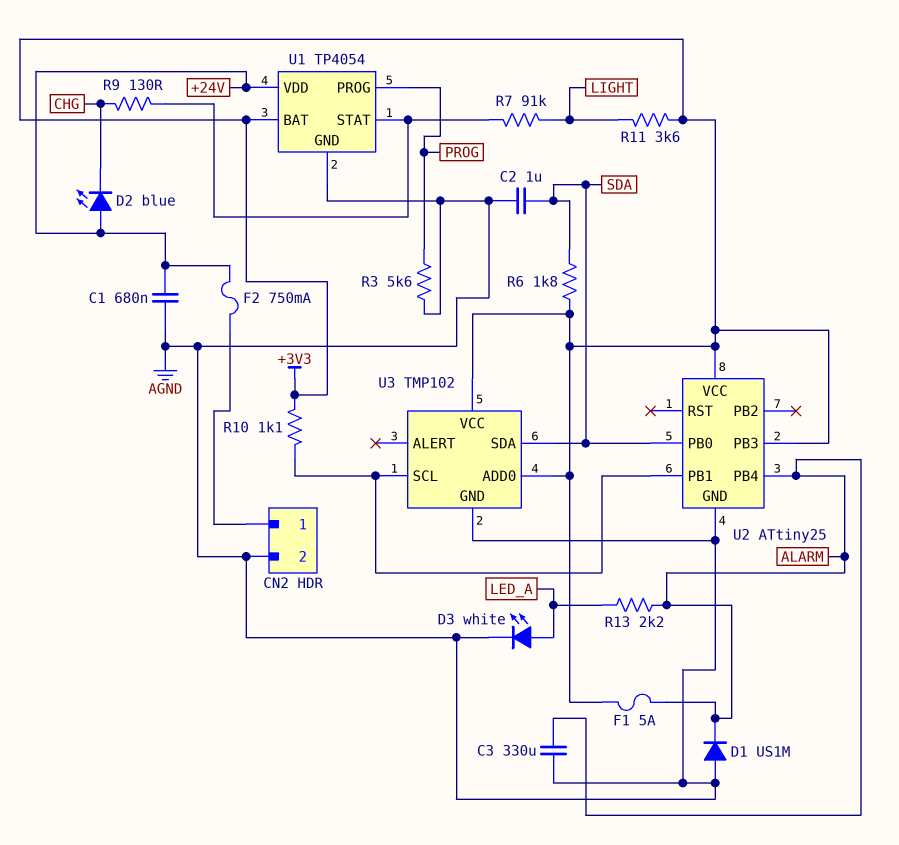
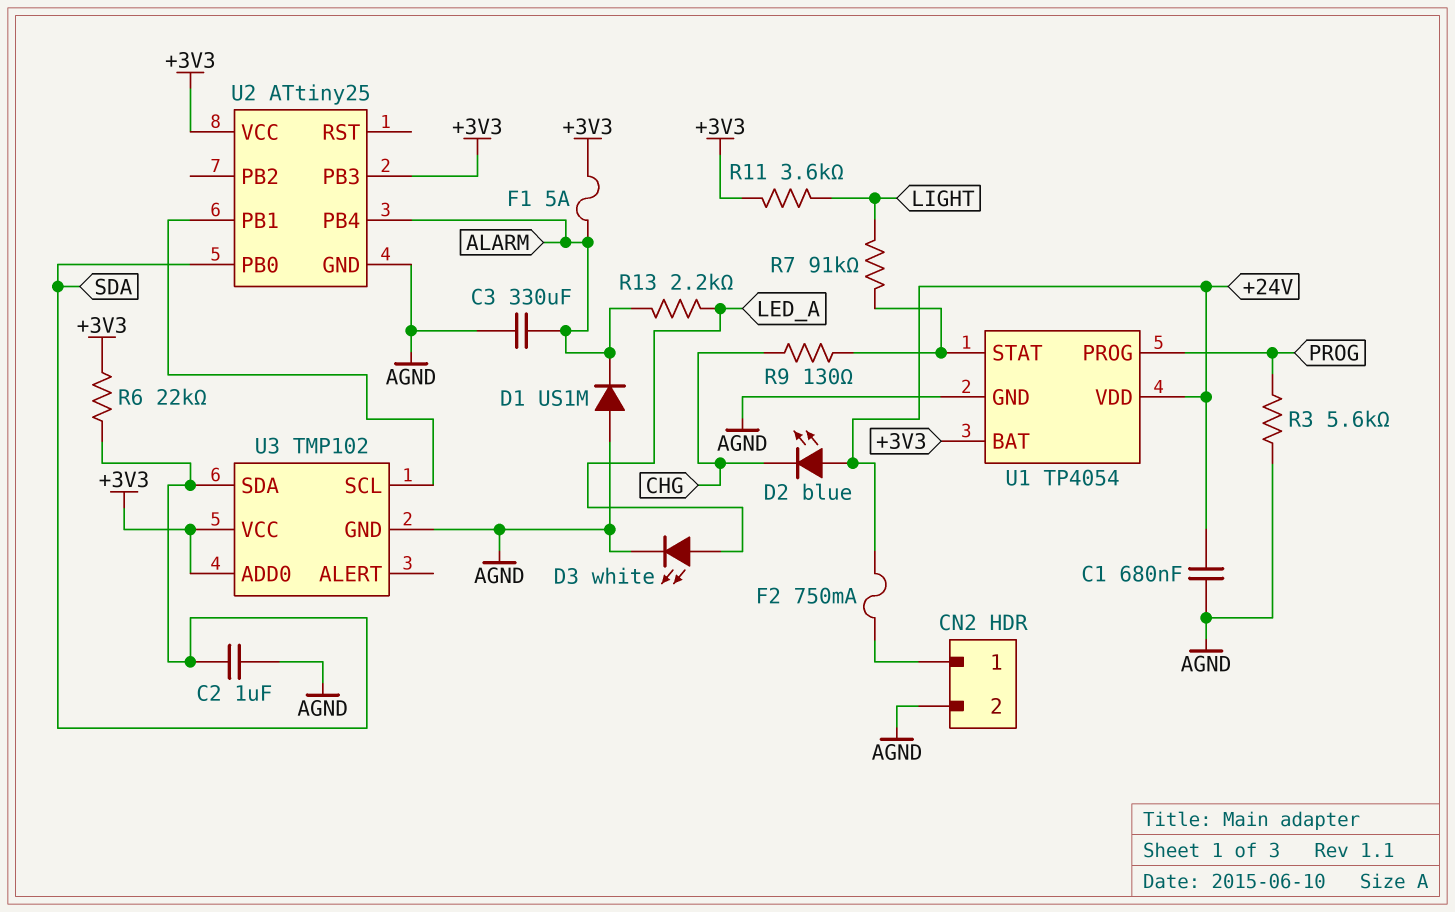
R6: 1.8k (+3V3, SDA) -> 22k (+3V3, SDA)
R10: 1.1k (+3V3, U2/PB1) -> none

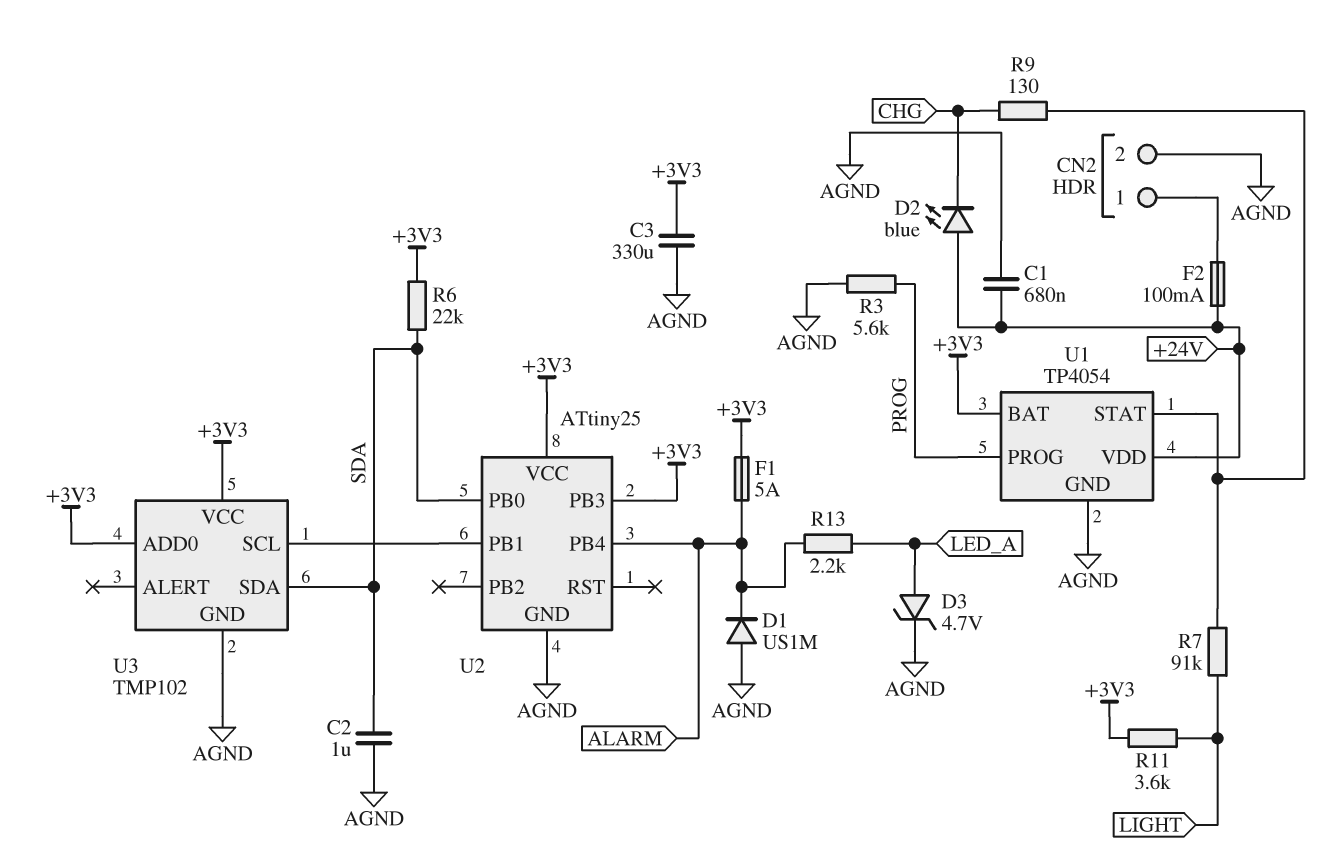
C3: 330uF (AGND, ALARM) -> 330uF (+3V3, AGND)
D3: LED white (A LED_A, K AGND) -> zener 4.7V (A LED_A, K AGND)
F2: 750mA (+24V, CN2/1) -> 100mA (+24V, CN2/1)

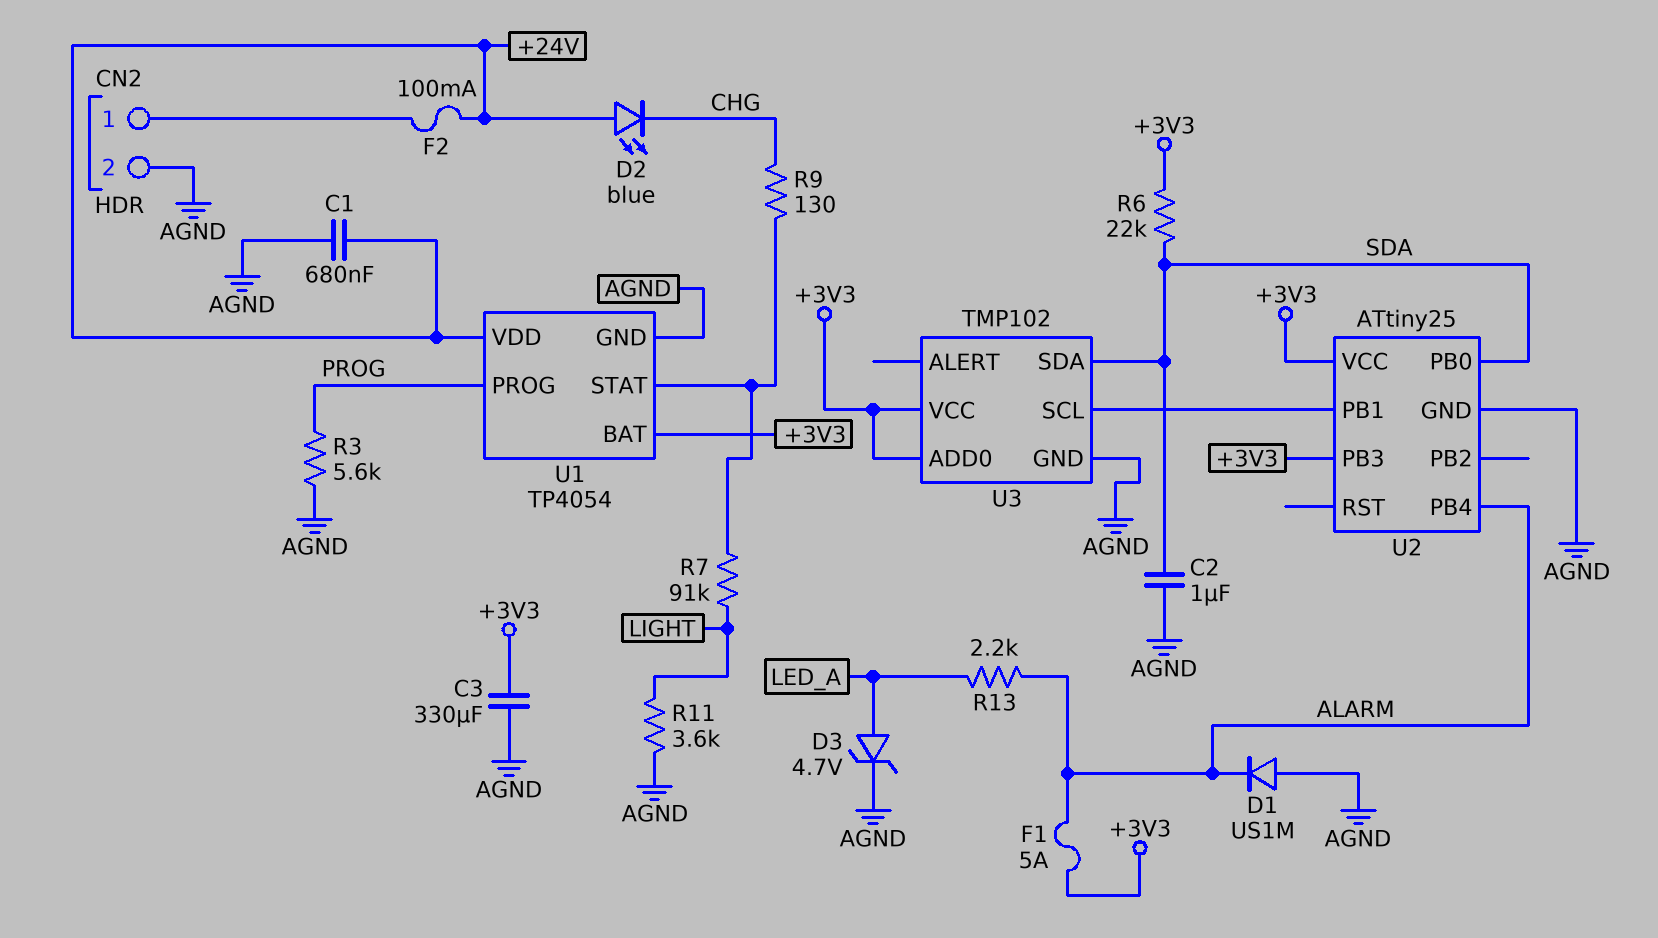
R11: 3.6k (+3V3, LIGHT) -> 3.6k (AGND, LIGHT)

